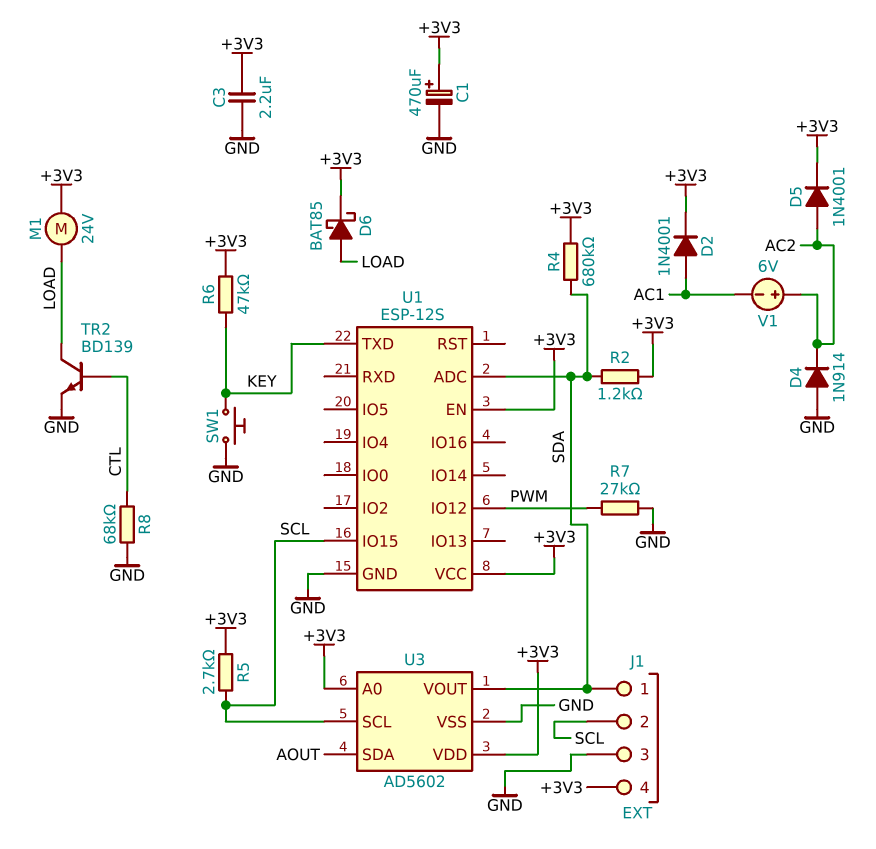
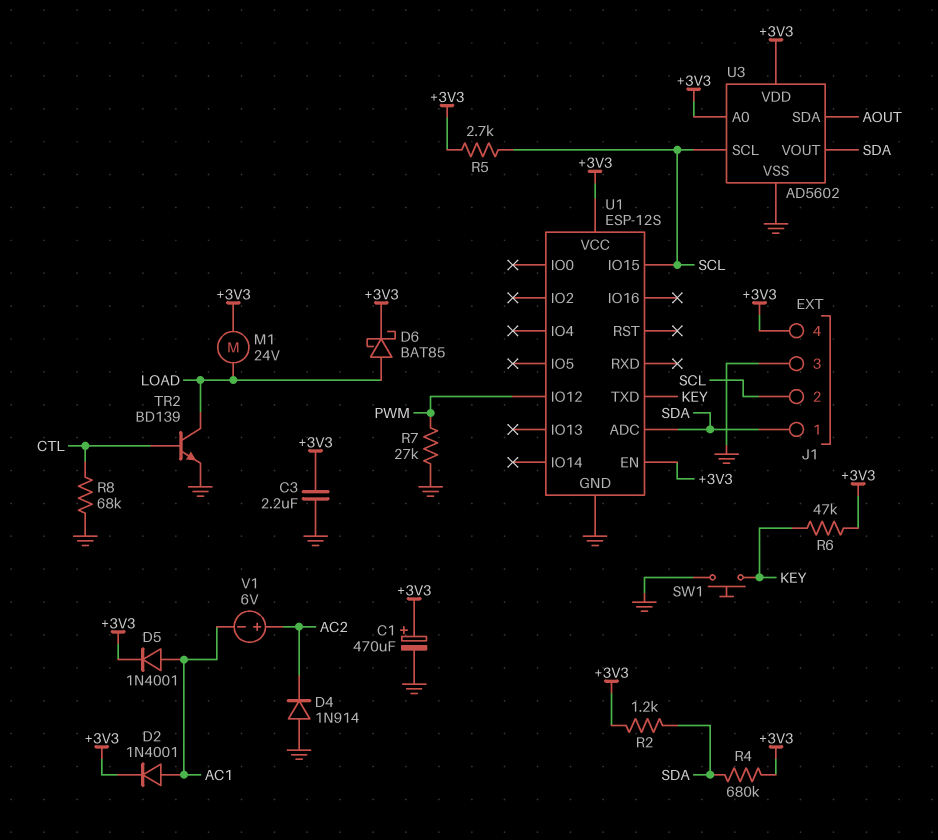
D5: diode 1N4001 (A AC2, K +3V3) -> diode 1N4001 (A AC1, K +3V3)

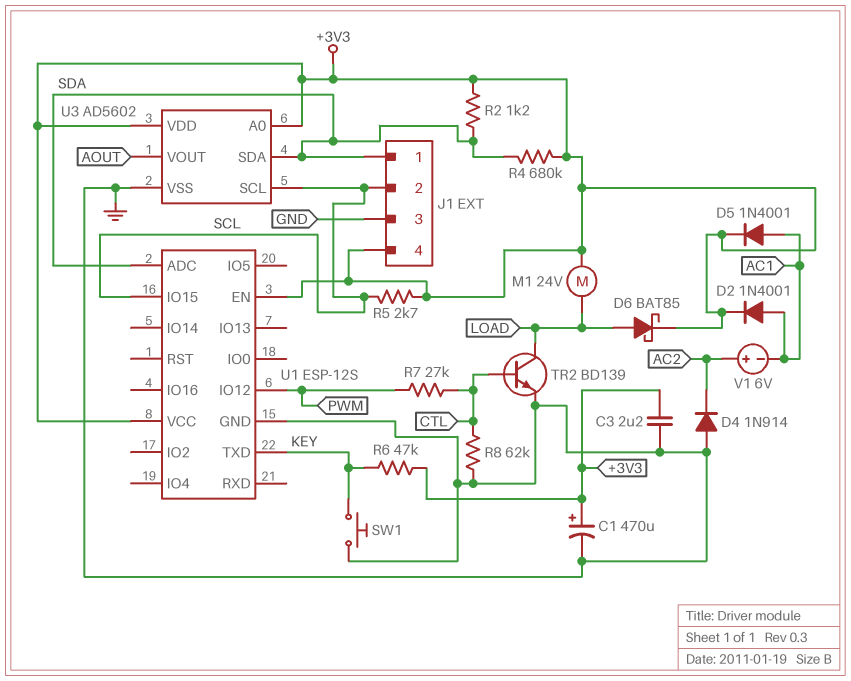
R7: 27k (GND, PWM) -> 27k (CTL, PWM)
R8: 68k (CTL, GND) -> 62k (CTL, GND)
U3 pin SDA: AOUT -> SDA
U3 pin VOUT: SDA -> AOUT

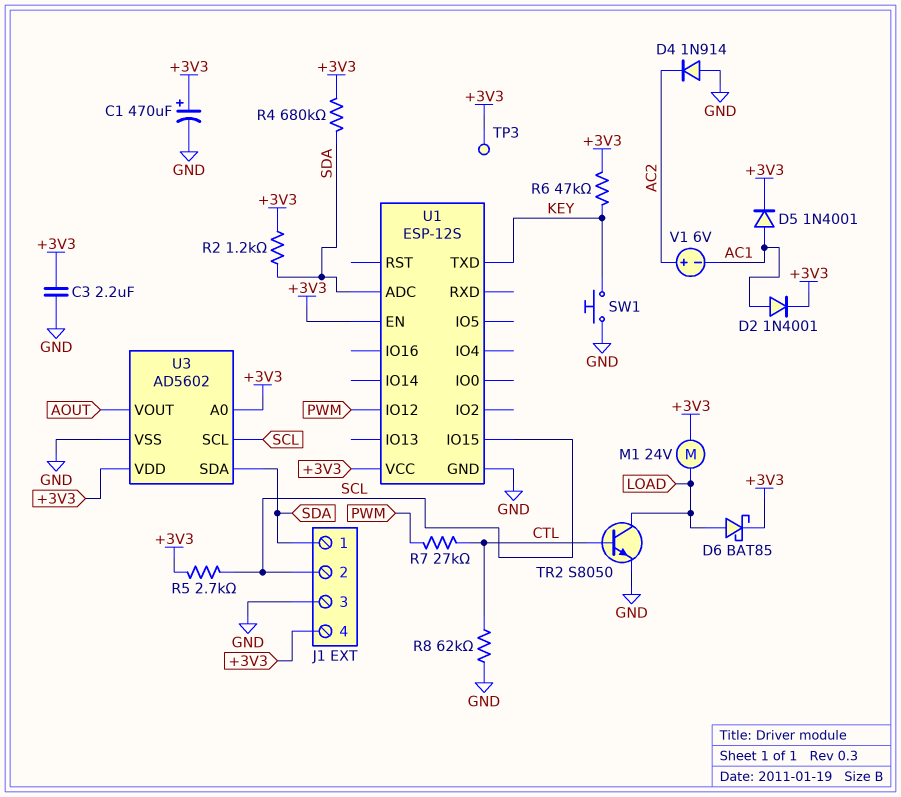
TP3: none -> test point (+3V3)
TR2: NPN BD139 (B CTL, C LOAD, E GND) -> NPN S8050 (B CTL, C LOAD, E GND)

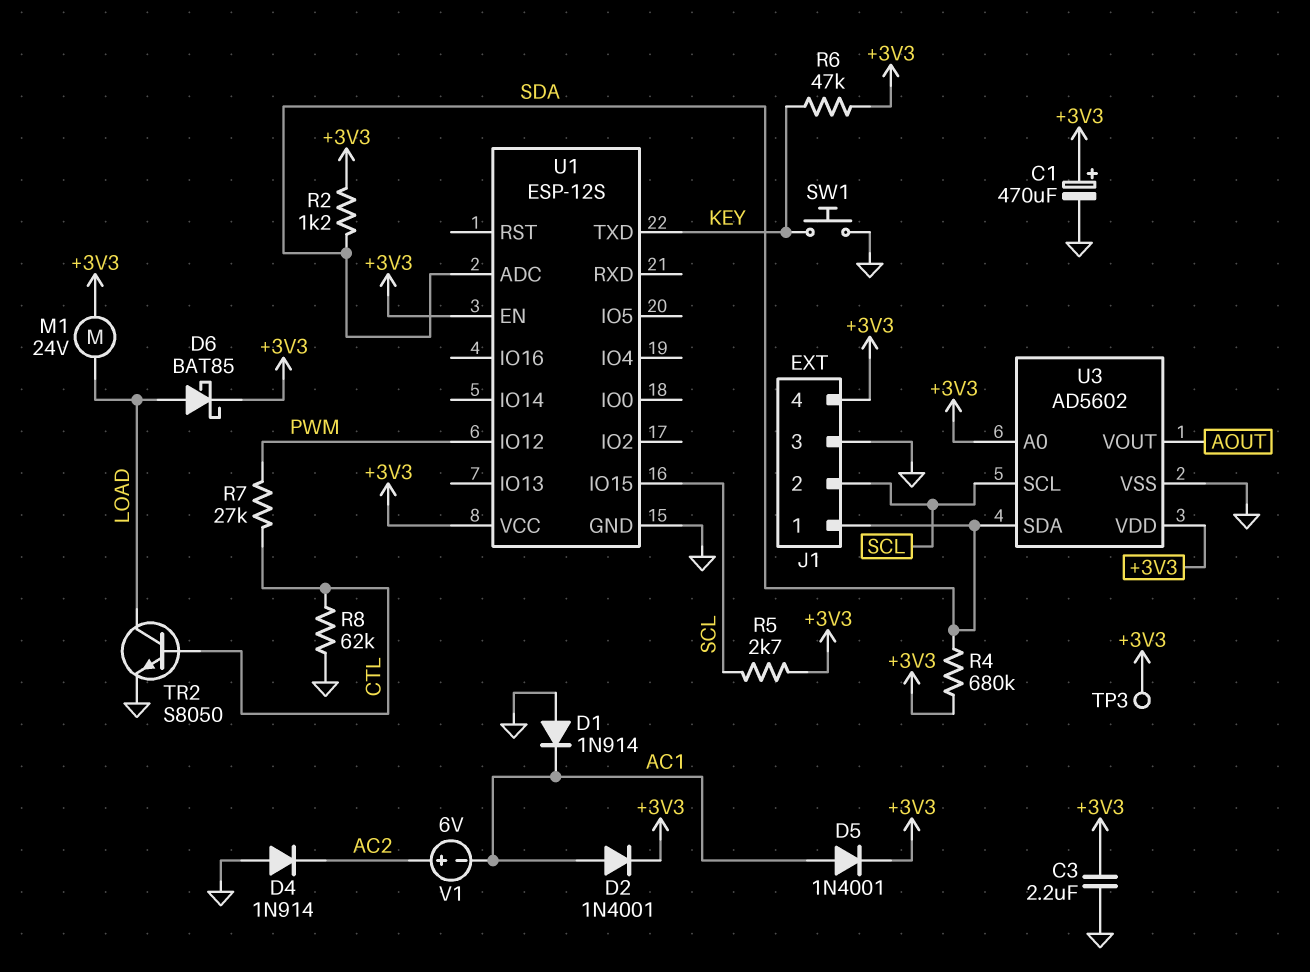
D1: none -> diode 1N914 (A GND, K AC1)

